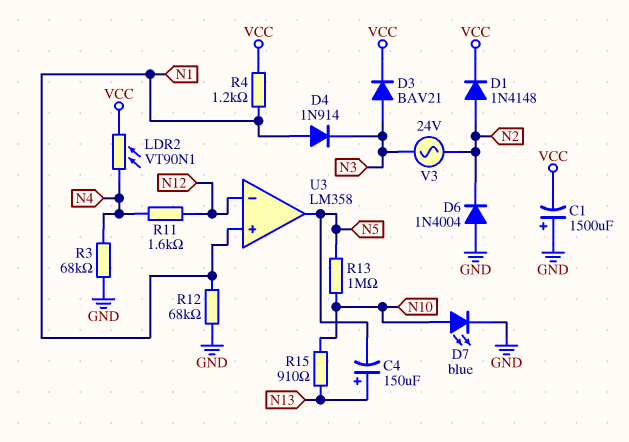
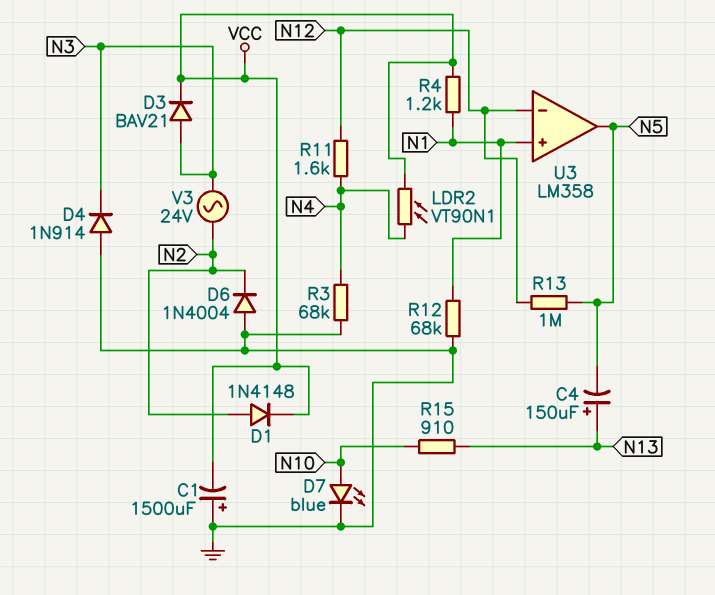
D4: diode 1N914 (A N1, K N3) -> diode 1N914 (A GND, K N3)
R13: 1M (N5, N10) -> 1M (N5, N12)

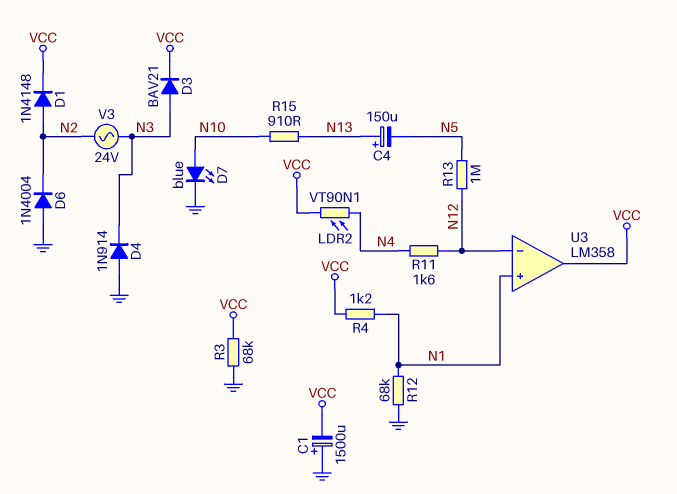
R3: 68k (GND, N4) -> 68k (GND, VCC)
U3 pin out: N5 -> VCC

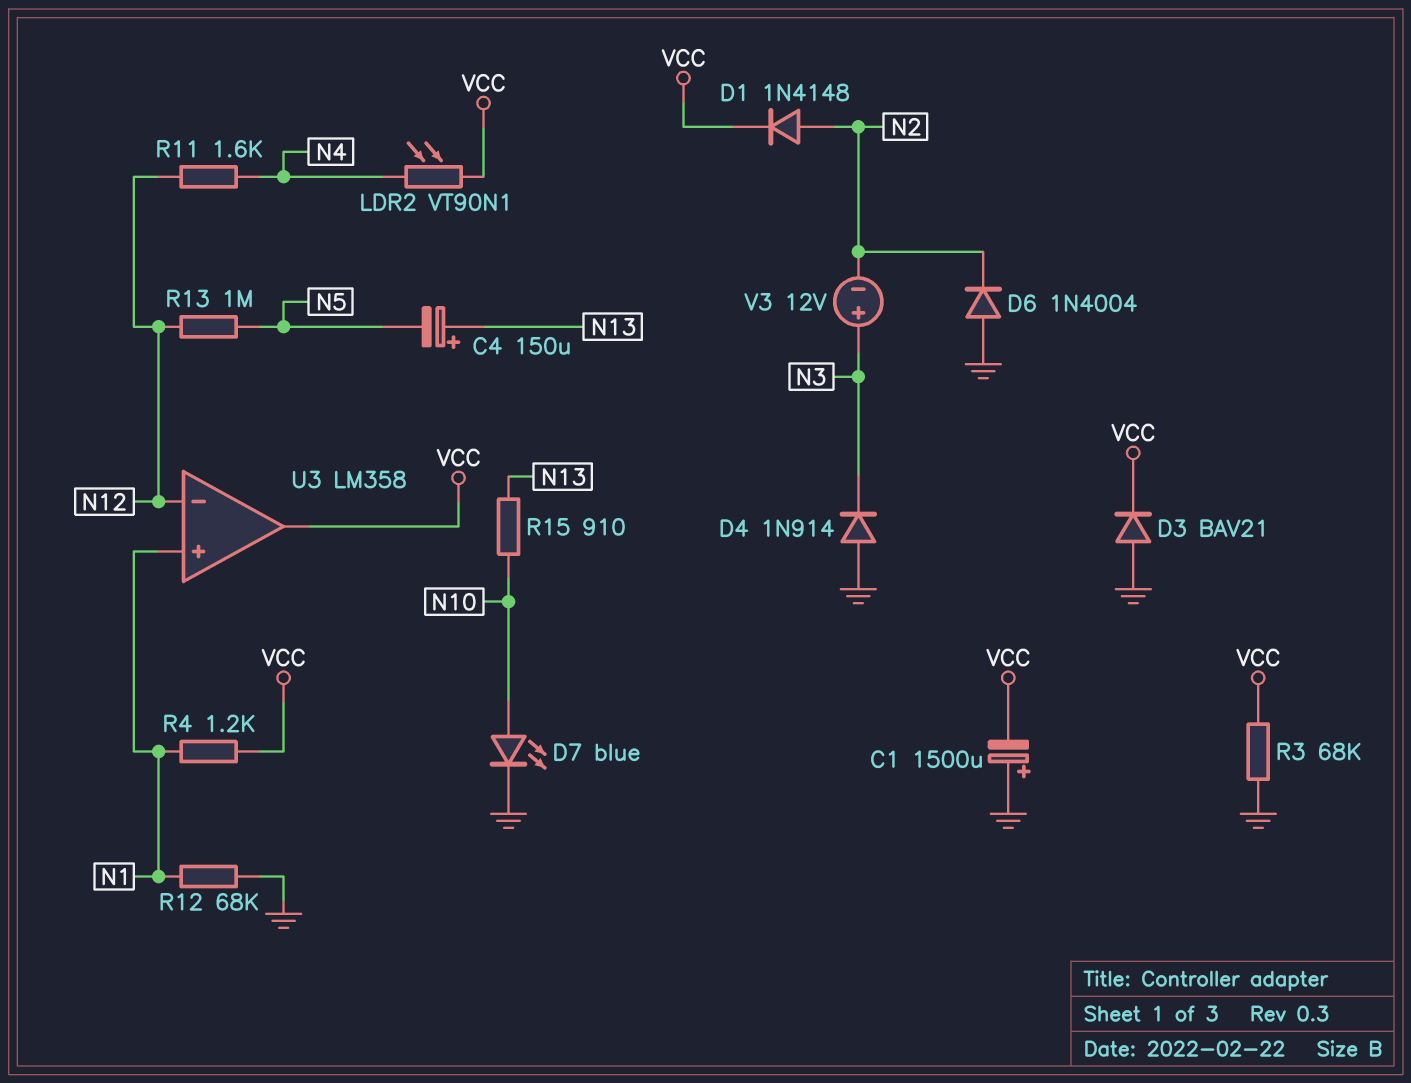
D3: diode BAV21 (A N3, K VCC) -> diode BAV21 (A GND, K VCC)
V3: AC 24V (N2, N3) -> 12V (plus N3, minus N2)

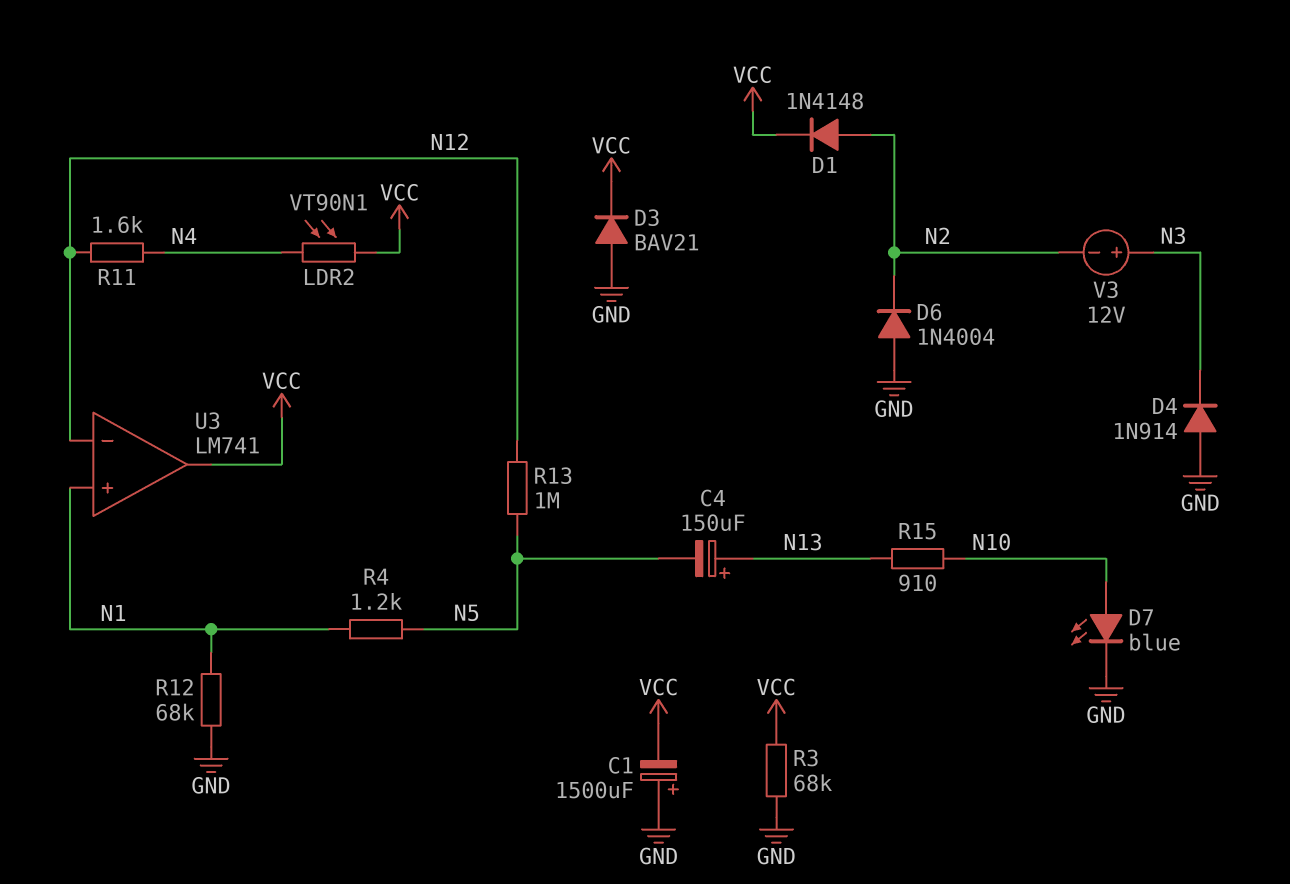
R4: 1.2k (N1, VCC) -> 1.2k (N1, N5)
U3: LM358 -> LM741

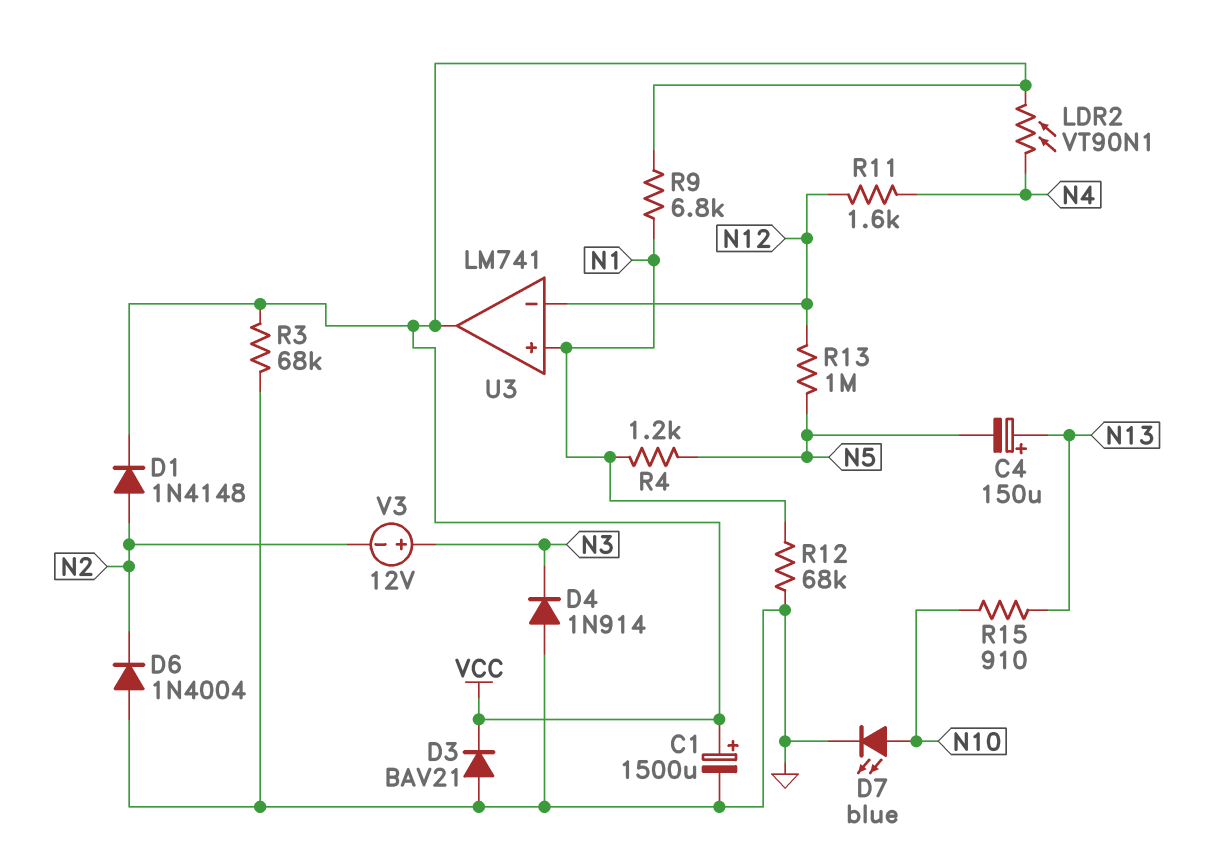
C1: 1500uF (plus GND, minus VCC) -> 1500uF (plus VCC, minus GND)
R9: none -> 6.8k (N1, VCC)

